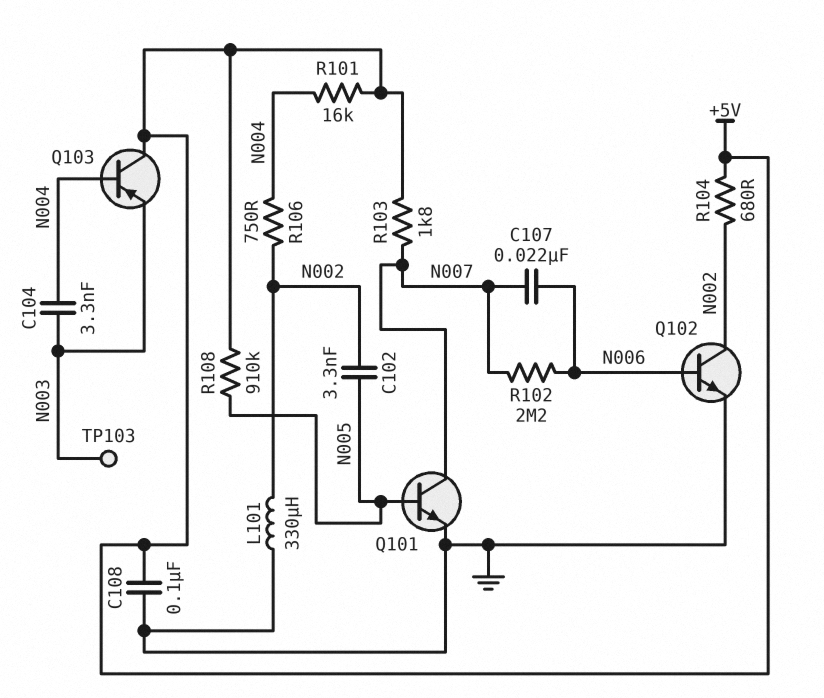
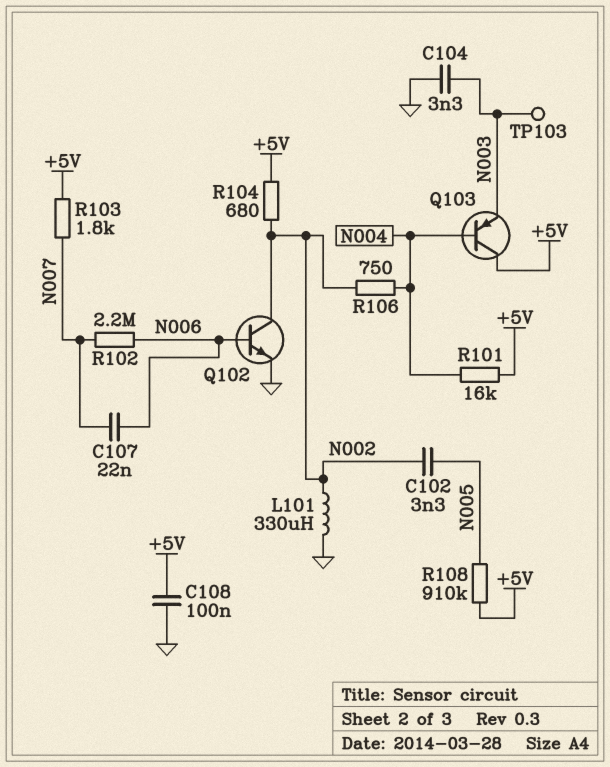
C104: 3.3nF (N003, N004) -> 3.3nF (GND, N003)
Q101: NPN (B N005, C N007, E GND) -> none

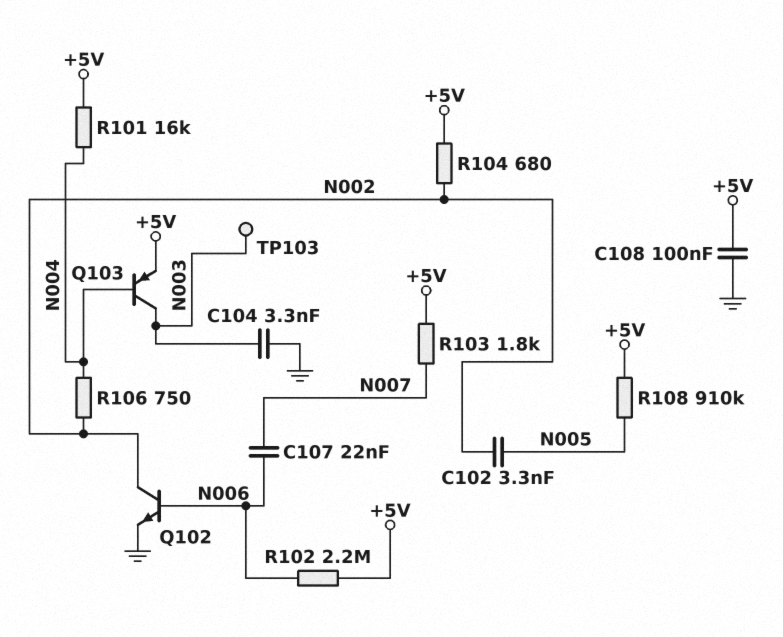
L101: 330uH (GND, N002) -> none
Q103: PNP (B N004, C +5V, E N003) -> PNP (B N004, C N003, E +5V)
R102: 2.2M (N006, N007) -> 2.2M (+5V, N006)

